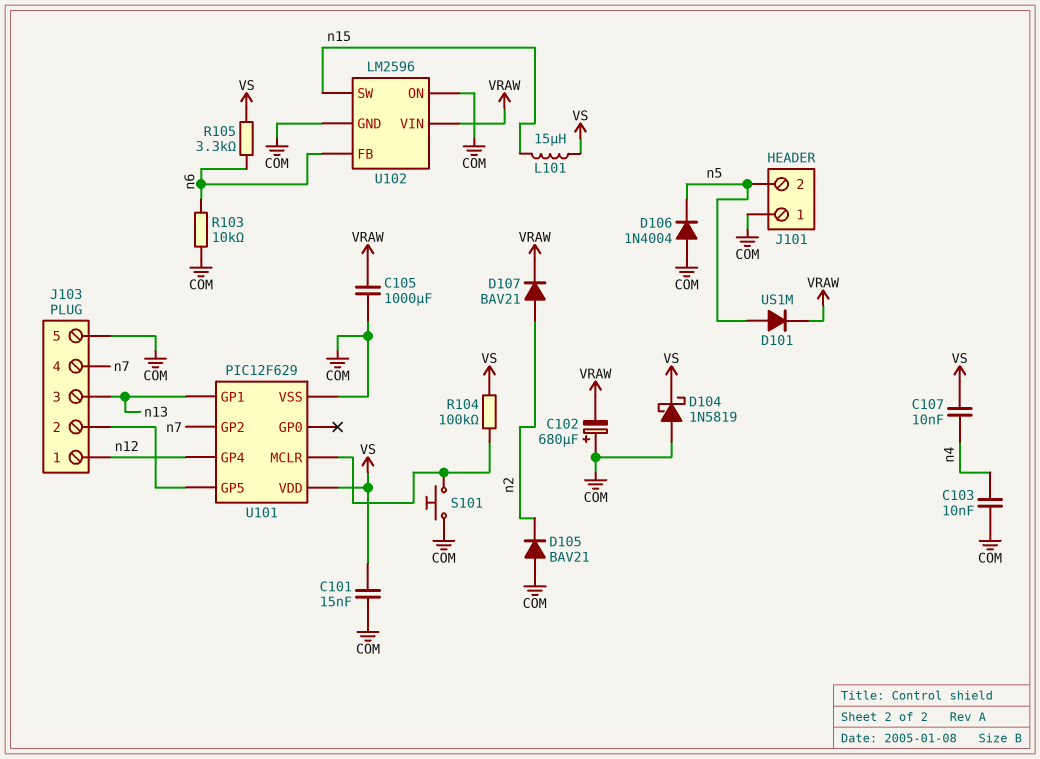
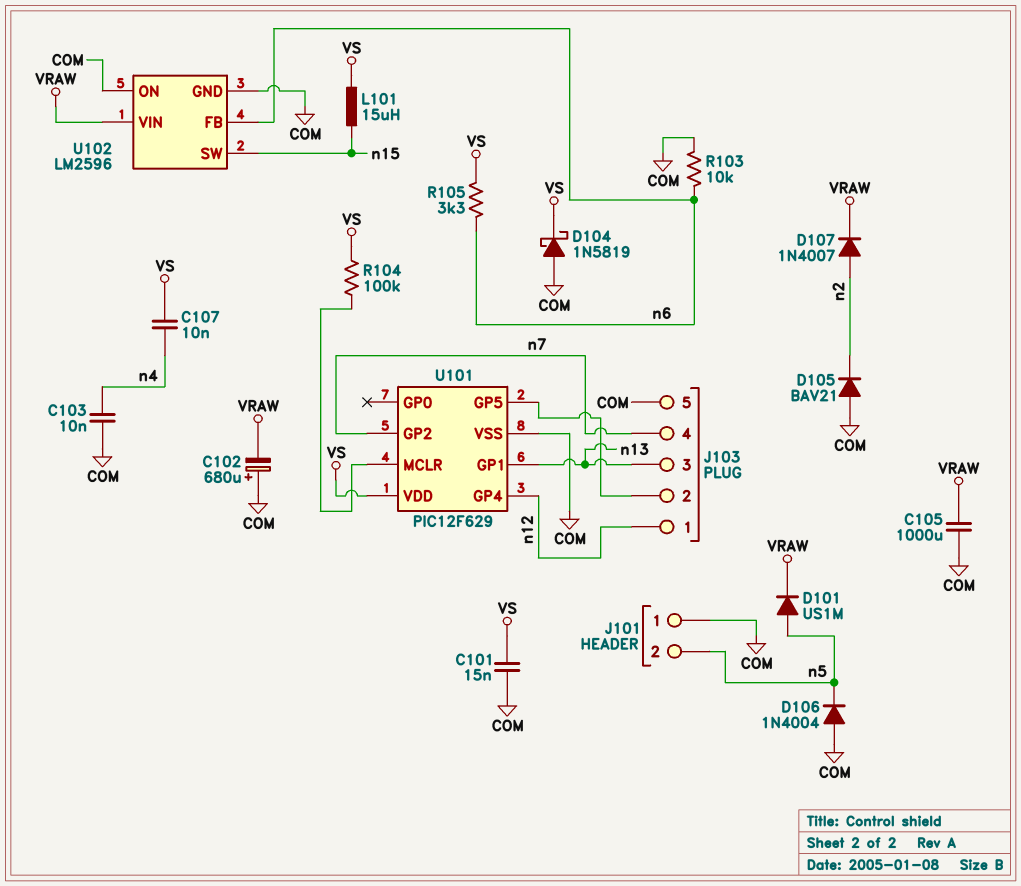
D107: diode BAV21 (A n2, K VRAW) -> diode 1N4007 (A n2, K VRAW)
S101: button (COM, U101/MCLR) -> none

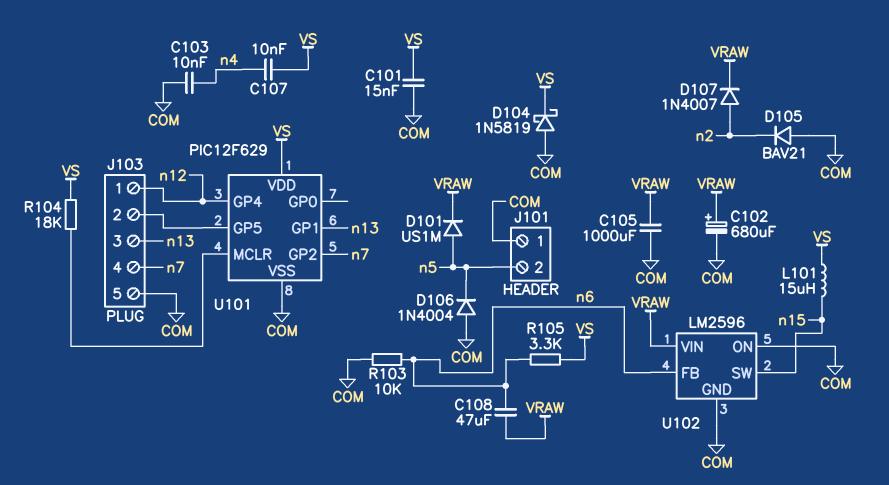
C102: 680uF (plus COM, minus VRAW) -> 680uF (plus VRAW, minus COM)
C108: none -> 47uF (VRAW, n6)
R104: 100k (U101/MCLR, VS) -> 18k (U101/MCLR, VS)

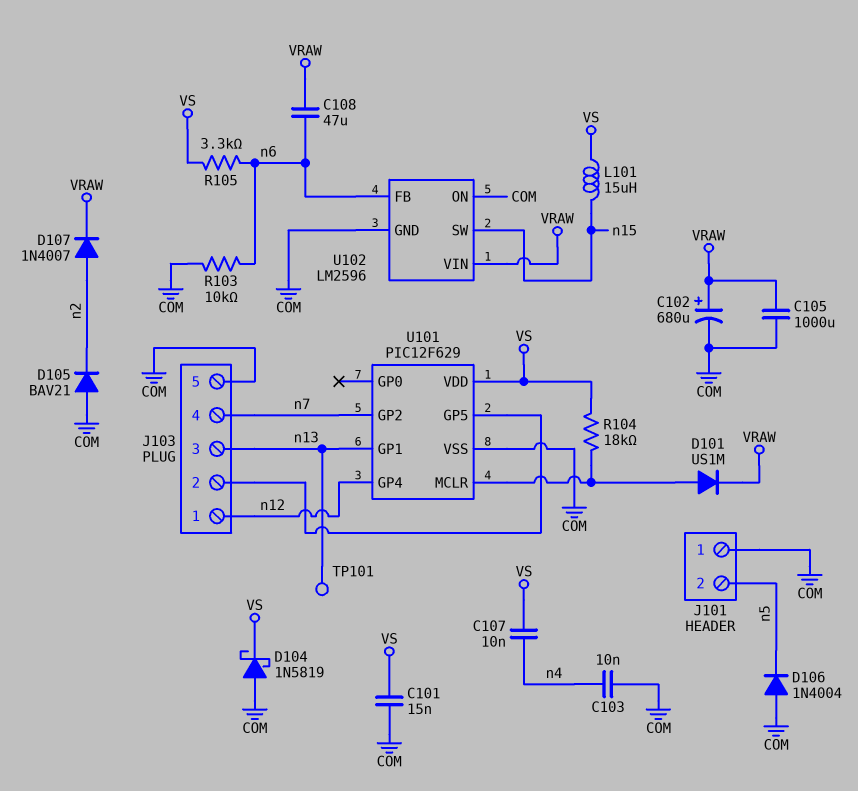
D101: diode US1M (A n5, K VRAW) -> diode US1M (A U101/MCLR, K VRAW)
TP101: none -> test point (n13)

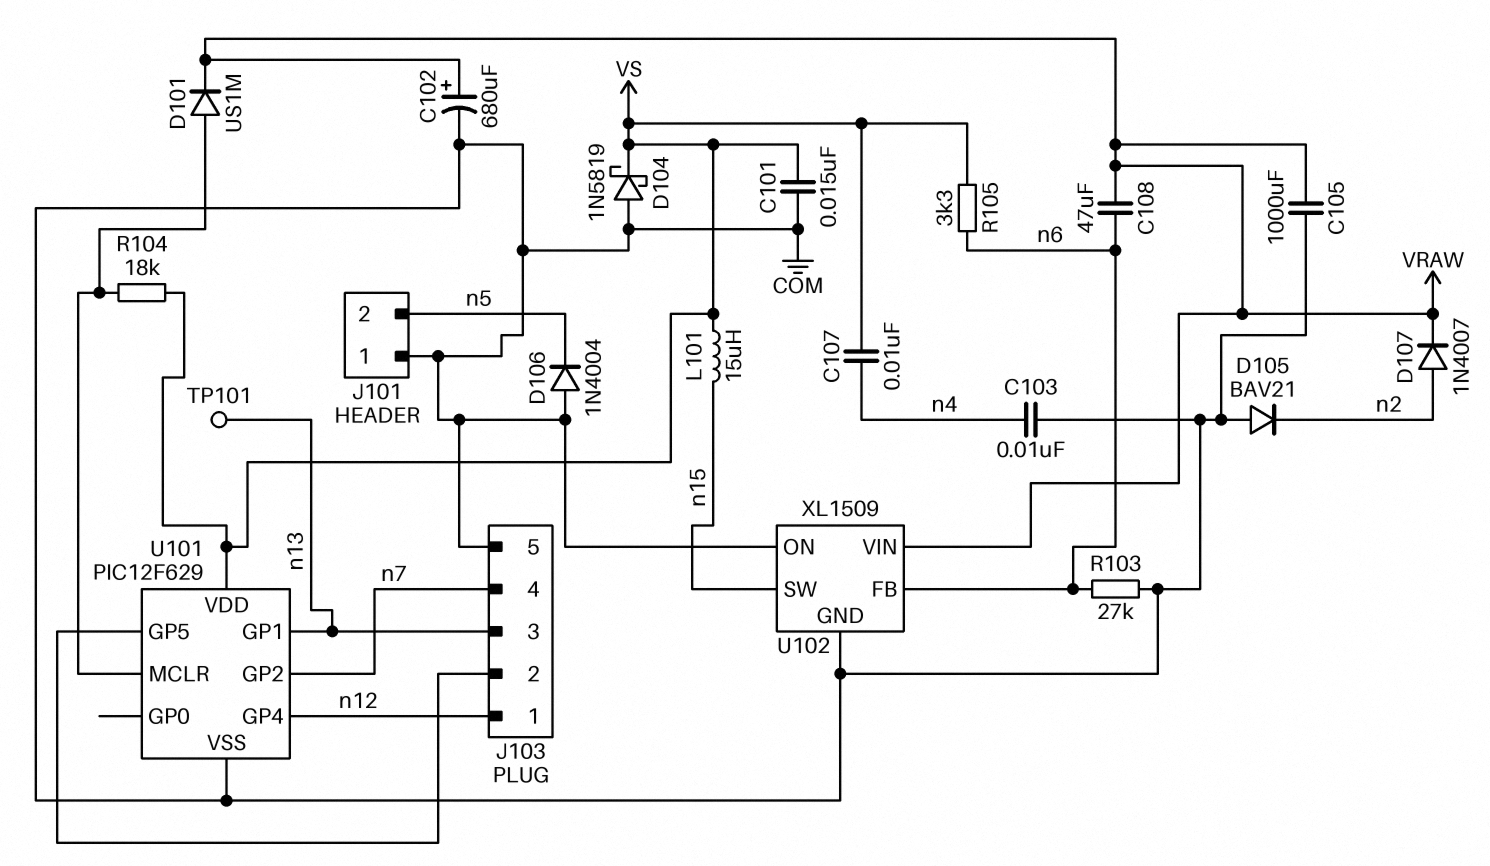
R103: 10k (COM, n6) -> 27k (COM, n6)
U102: LM2596 -> XL1509

